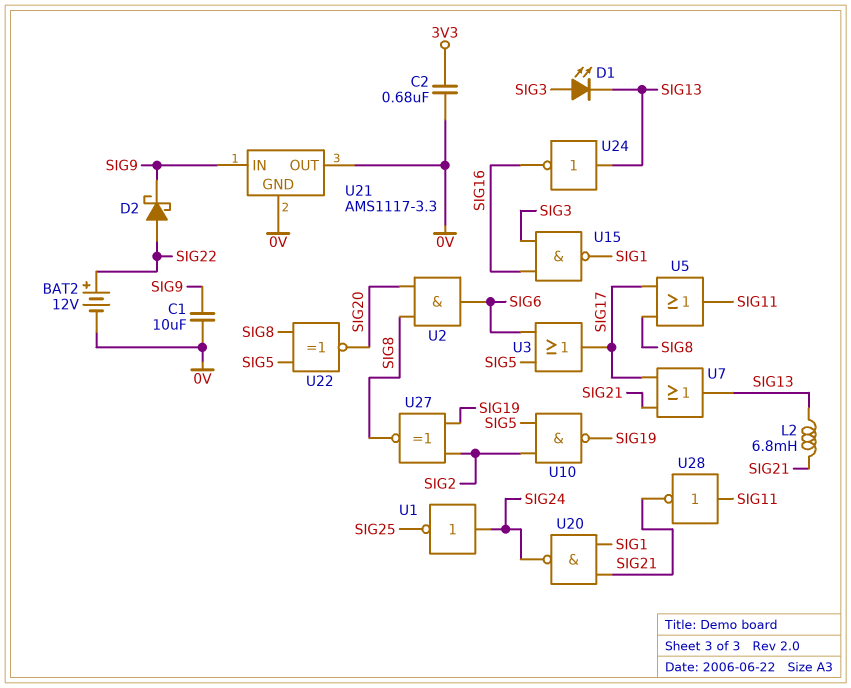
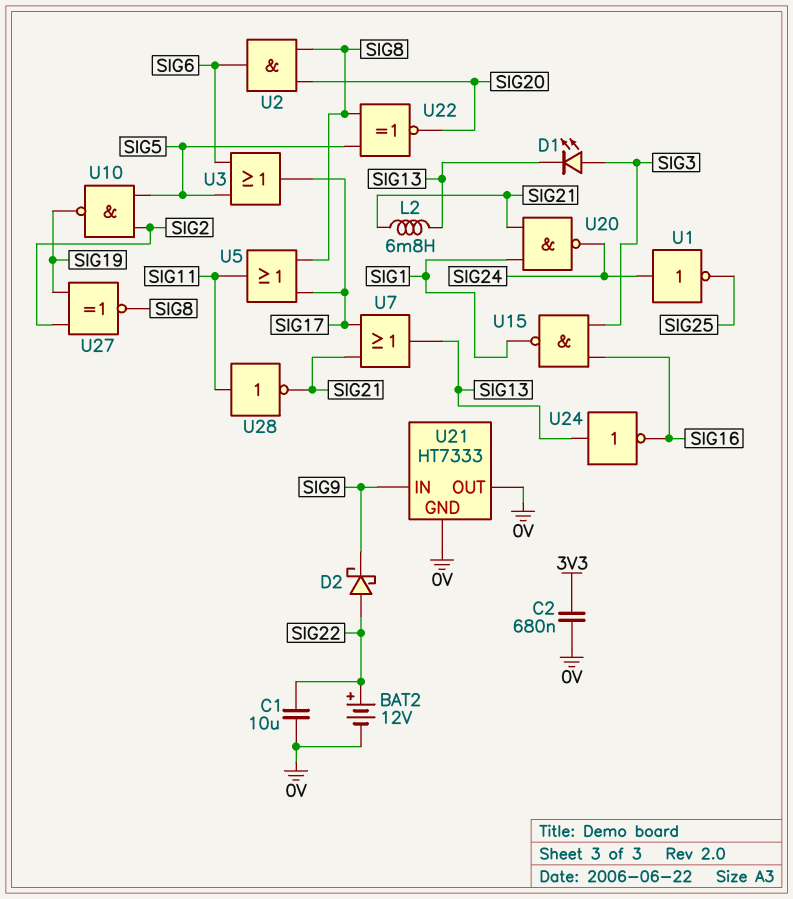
C1: 10uF (0V, SIG9) -> 10uF (0V, SIG22)
U21: AMS1117-3.3 -> HT7333

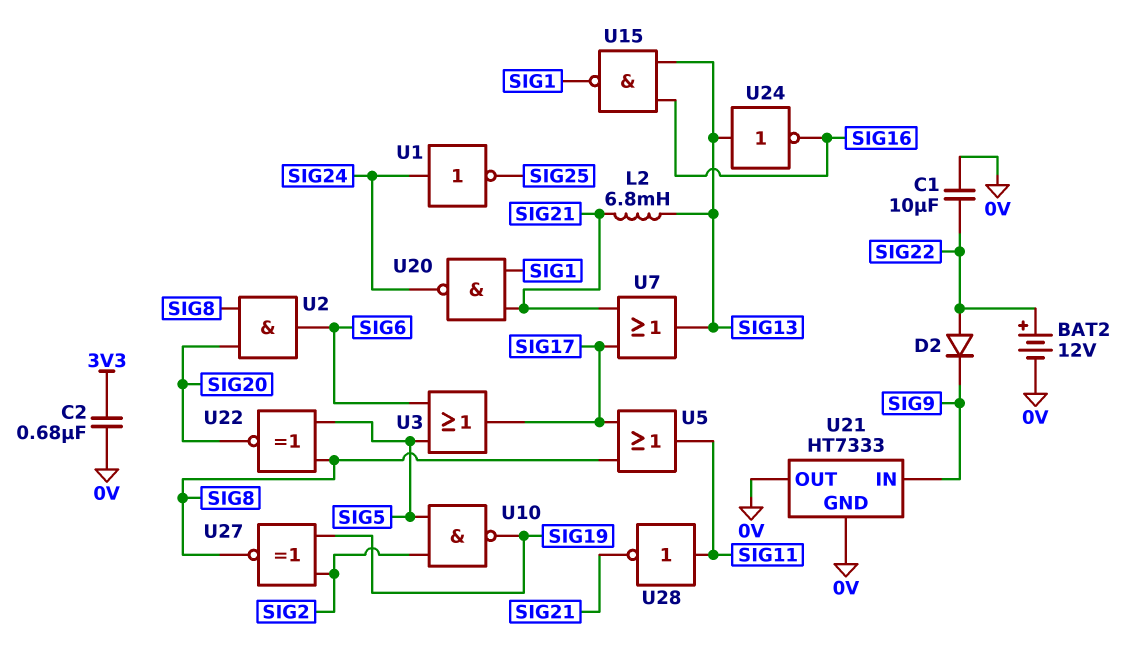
D1: LED (A SIG3, K SIG13) -> none
D2: schottky (A SIG22, K SIG9) -> diode (A SIG22, K SIG9)
U15: NAND (in SIG3, in SIG16, out SIG1) -> NAND (in SIG13, in SIG16, out SIG1)

